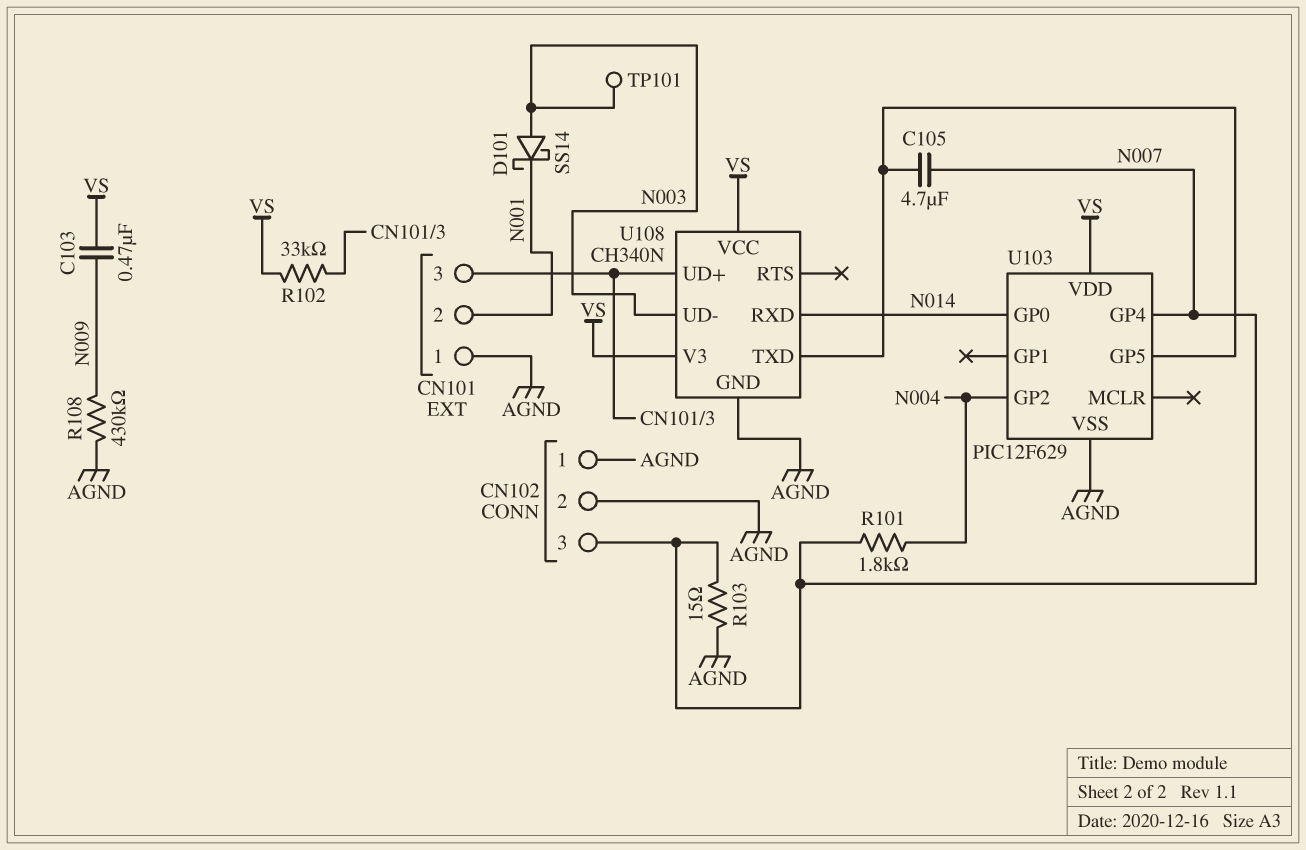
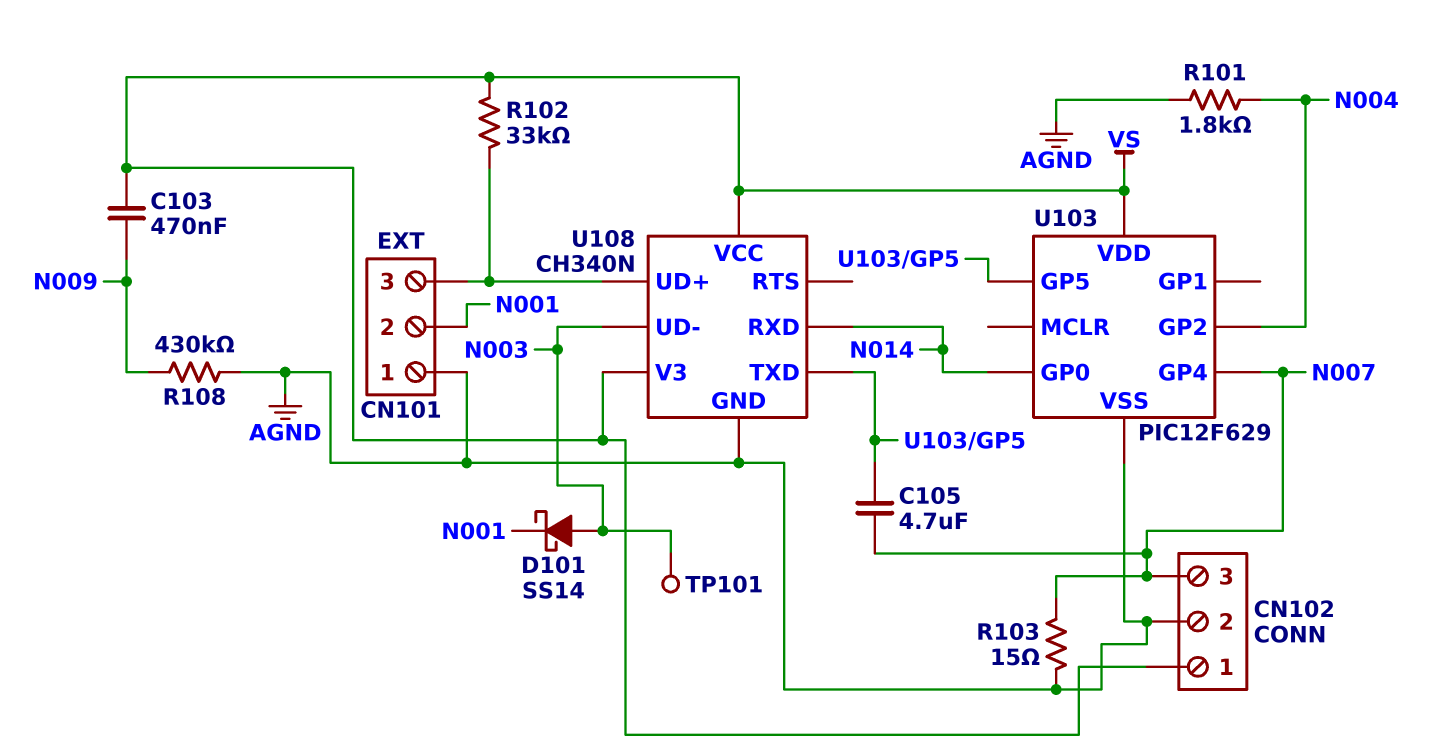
CN102 pin 1: AGND -> VS
R101: 1.8k (N004, N007) -> 1.8k (AGND, N004)

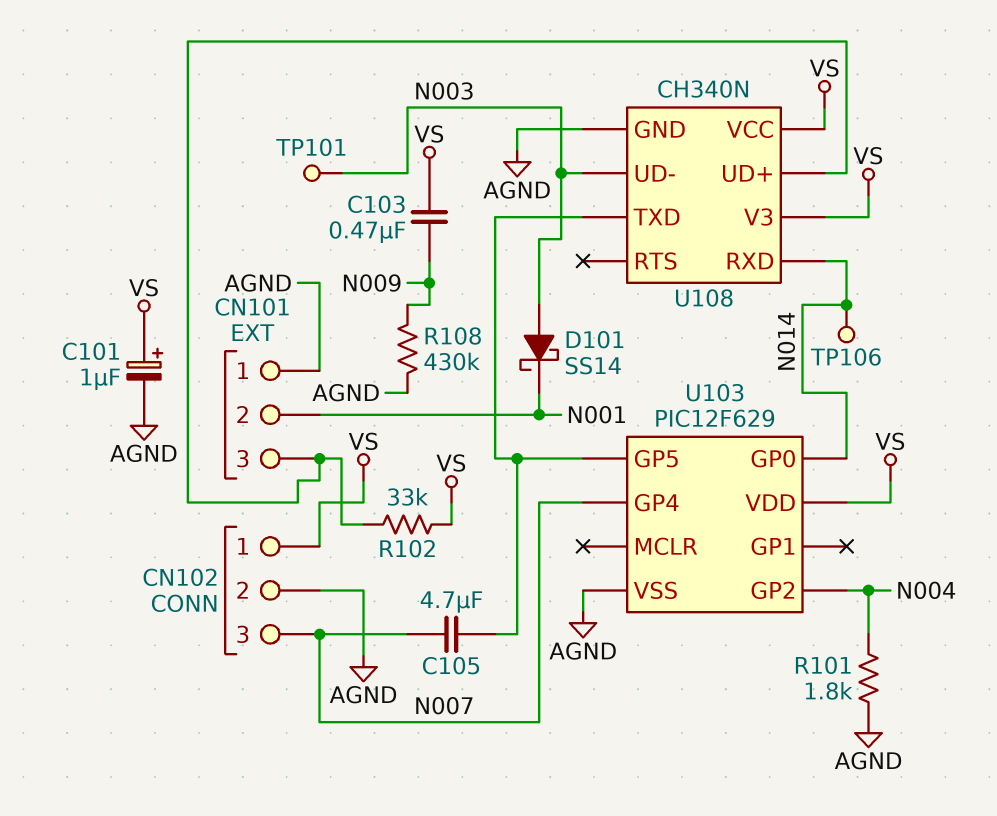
C101: none -> 1uF (plus VS, minus AGND)
R103: 15 (AGND, N007) -> none
TP106: none -> test point (N014)

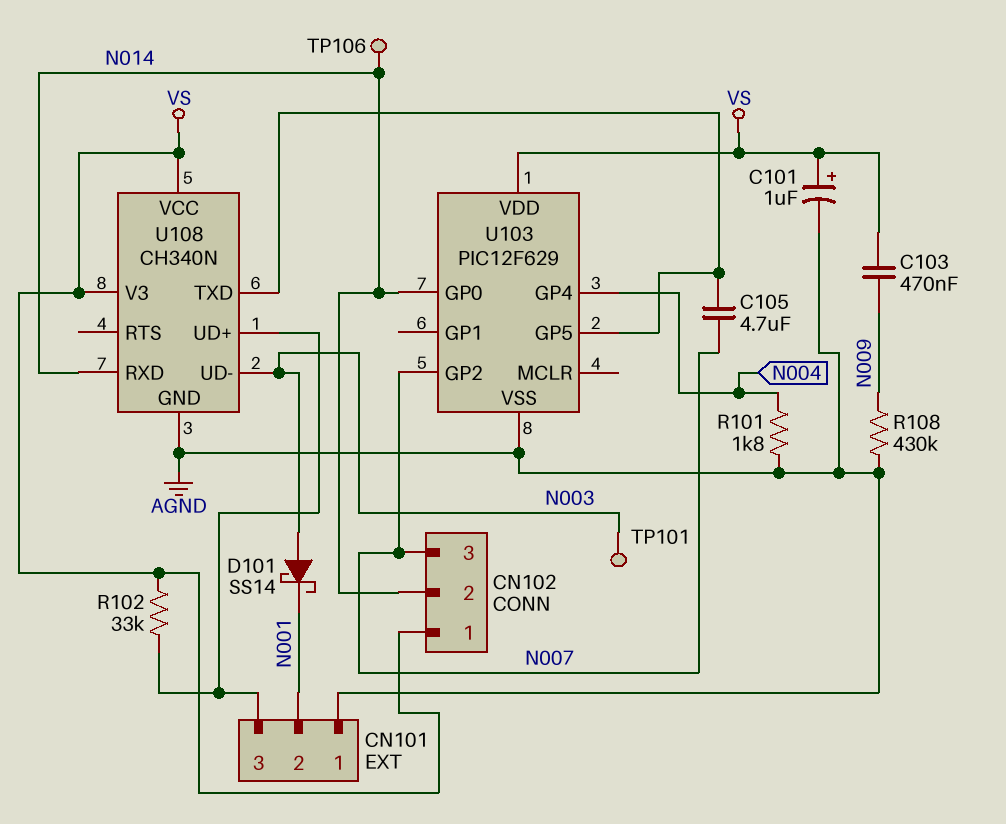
CN102 pin 2: AGND -> N014
U103 pin GP2: N004 -> N007
U103 pin GP4: N007 -> N004

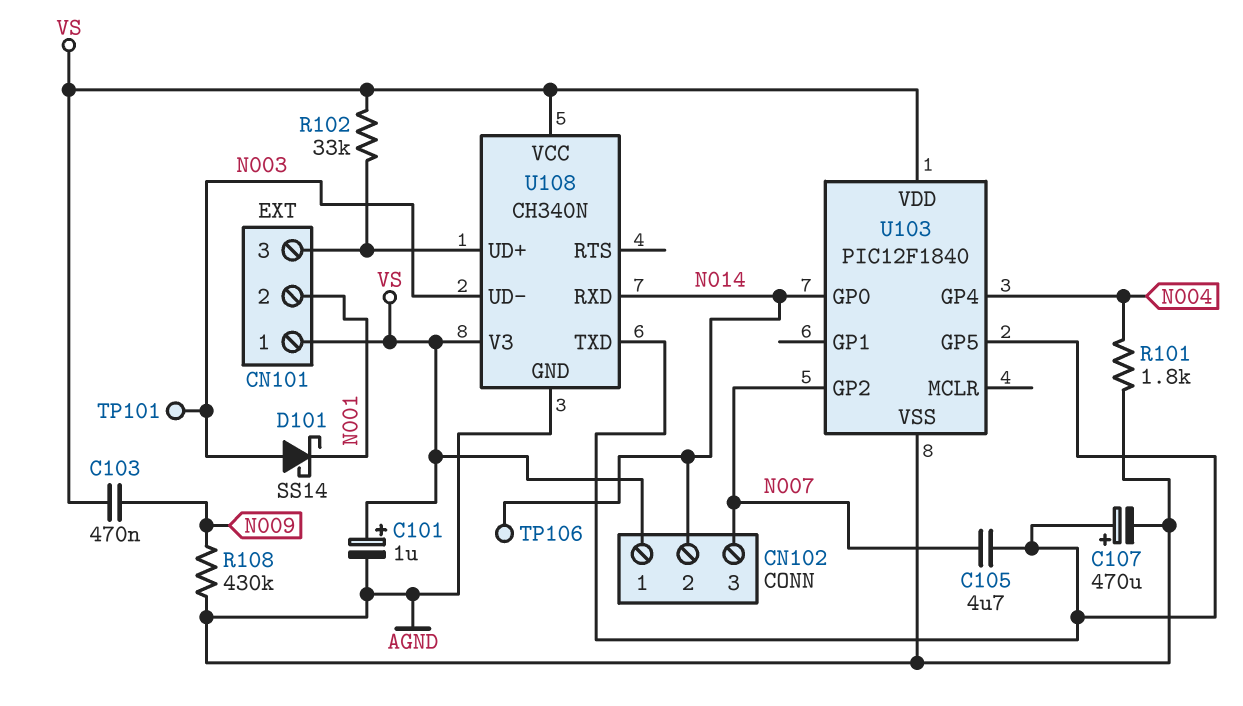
C107: none -> 470uF (plus U103/GP5, minus AGND)
CN101 pin 1: AGND -> VS
U103: PIC12F629 -> PIC12F1840

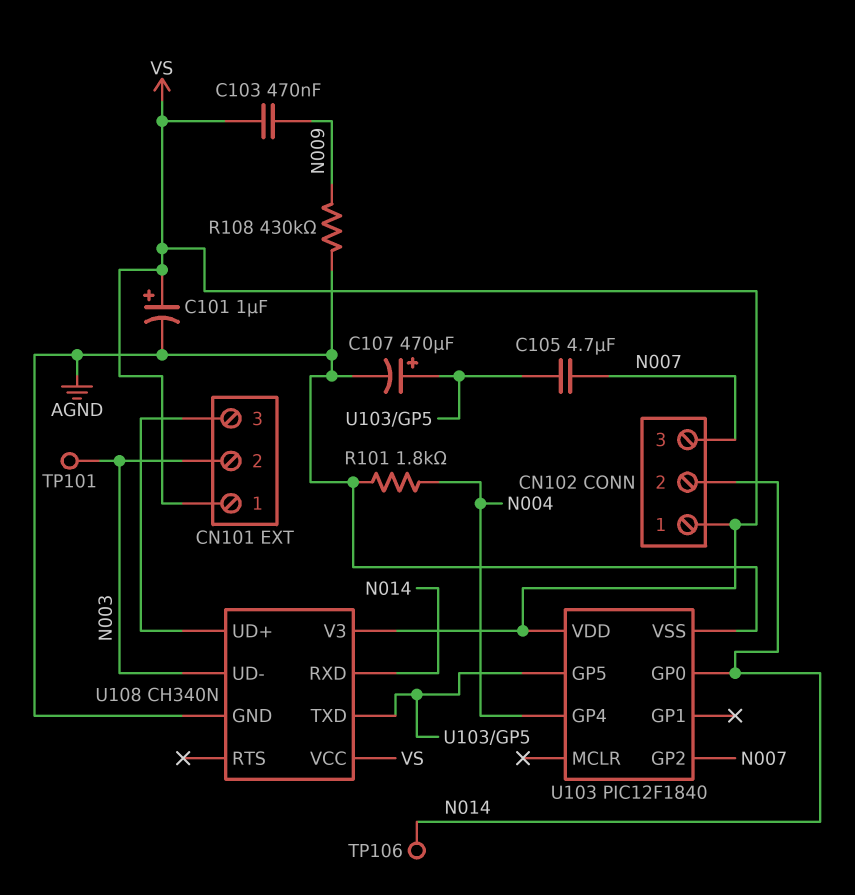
CN101 pin 2: N001 -> N003
D101: schottky SS14 (A N003, K N001) -> none
R102: 33k (CN101/3, VS) -> none

